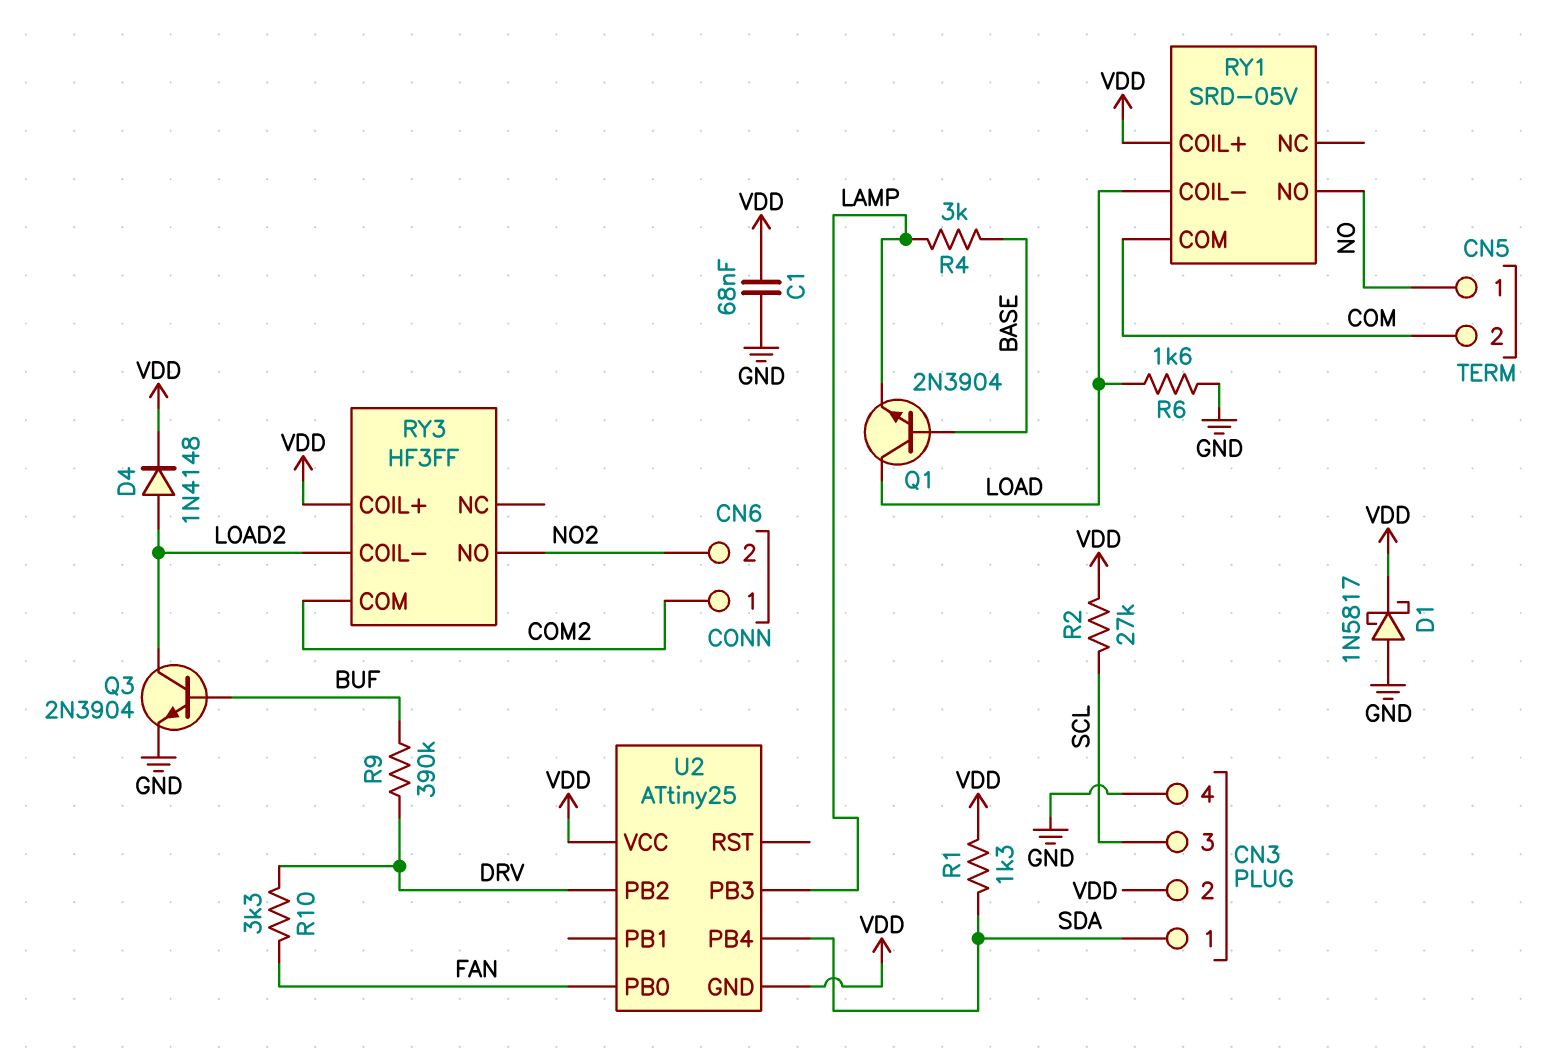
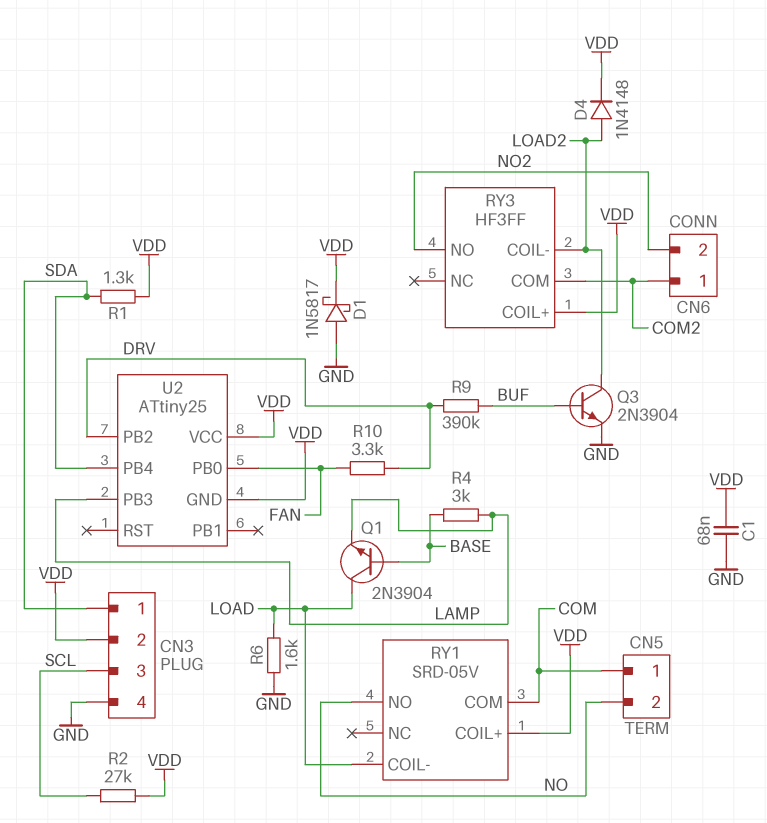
CN5 pin 1: NO -> COM
CN5 pin 2: COM -> NO

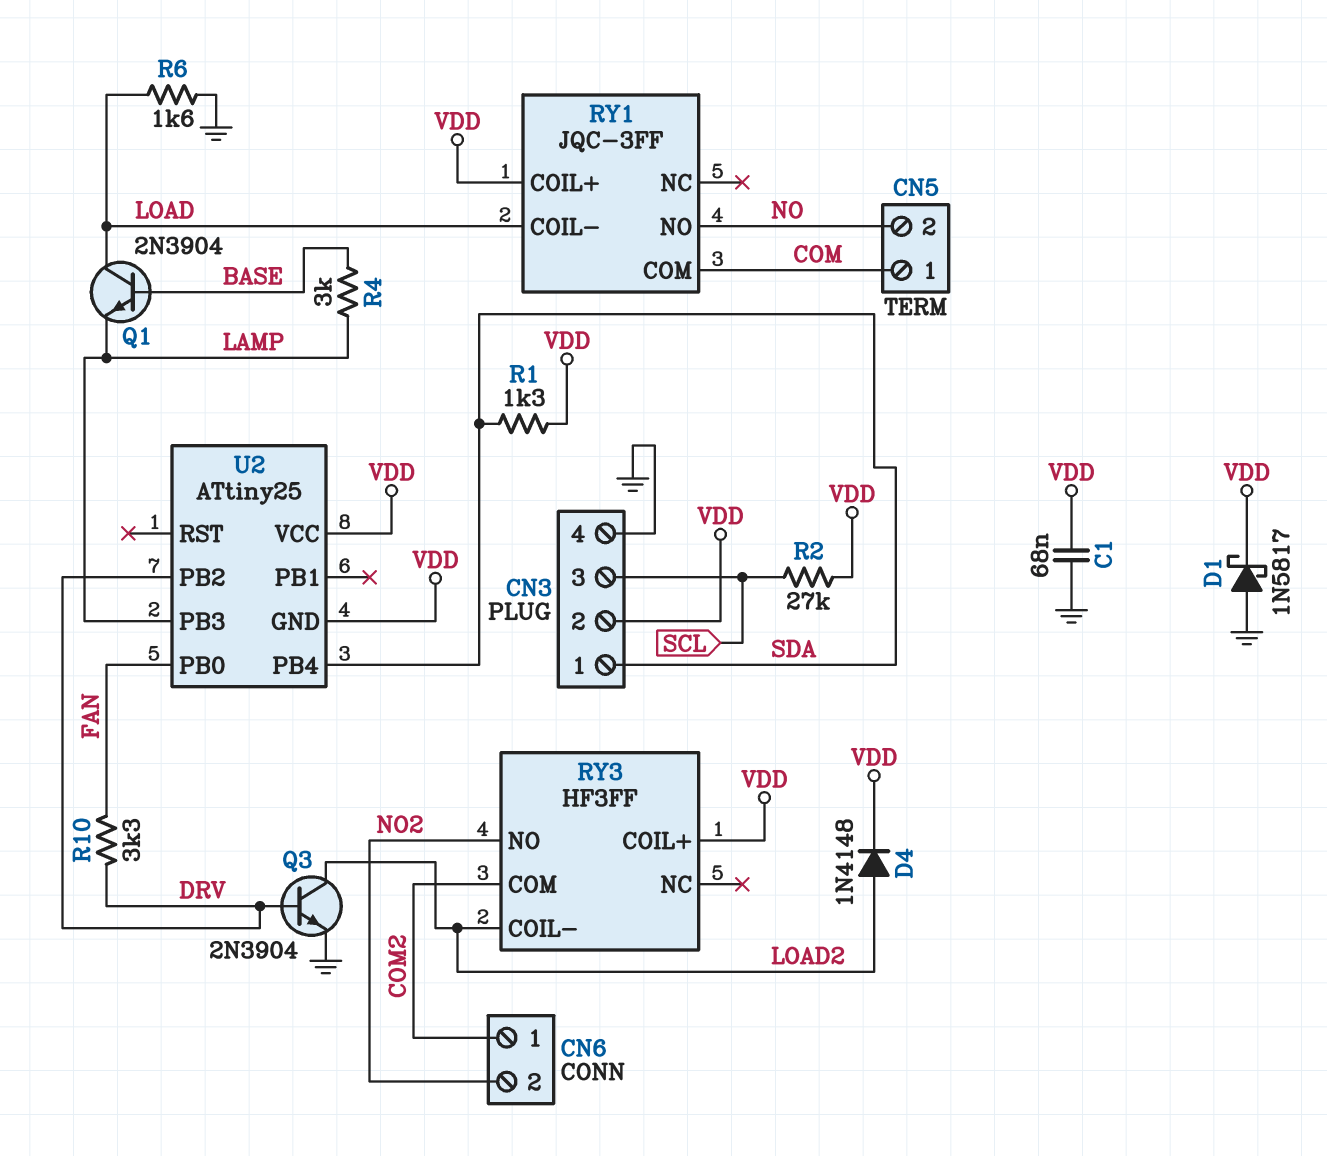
Q3: NPN 2N3904 (B BUF, C LOAD2, E GND) -> NPN 2N3904 (B DRV, C LOAD2, E GND)
R9: 390k (BUF, DRV) -> none
RY1: SRD-05V -> JQC-3FF

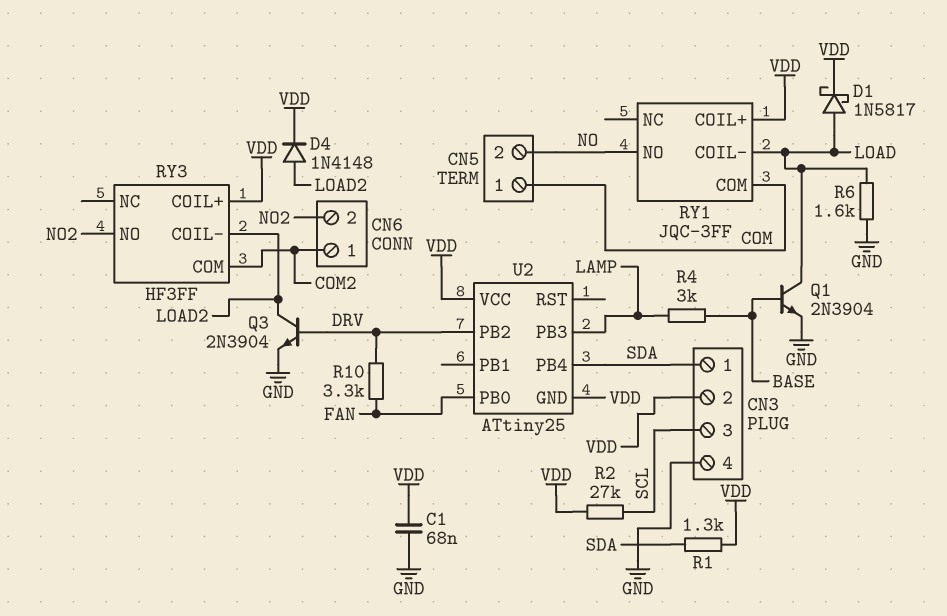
D1: schottky 1N5817 (A GND, K VDD) -> schottky 1N5817 (A LOAD, K VDD)
Q1: NPN 2N3904 (B BASE, C LOAD, E LAMP) -> NPN 2N3904 (B BASE, C LOAD, E GND)

